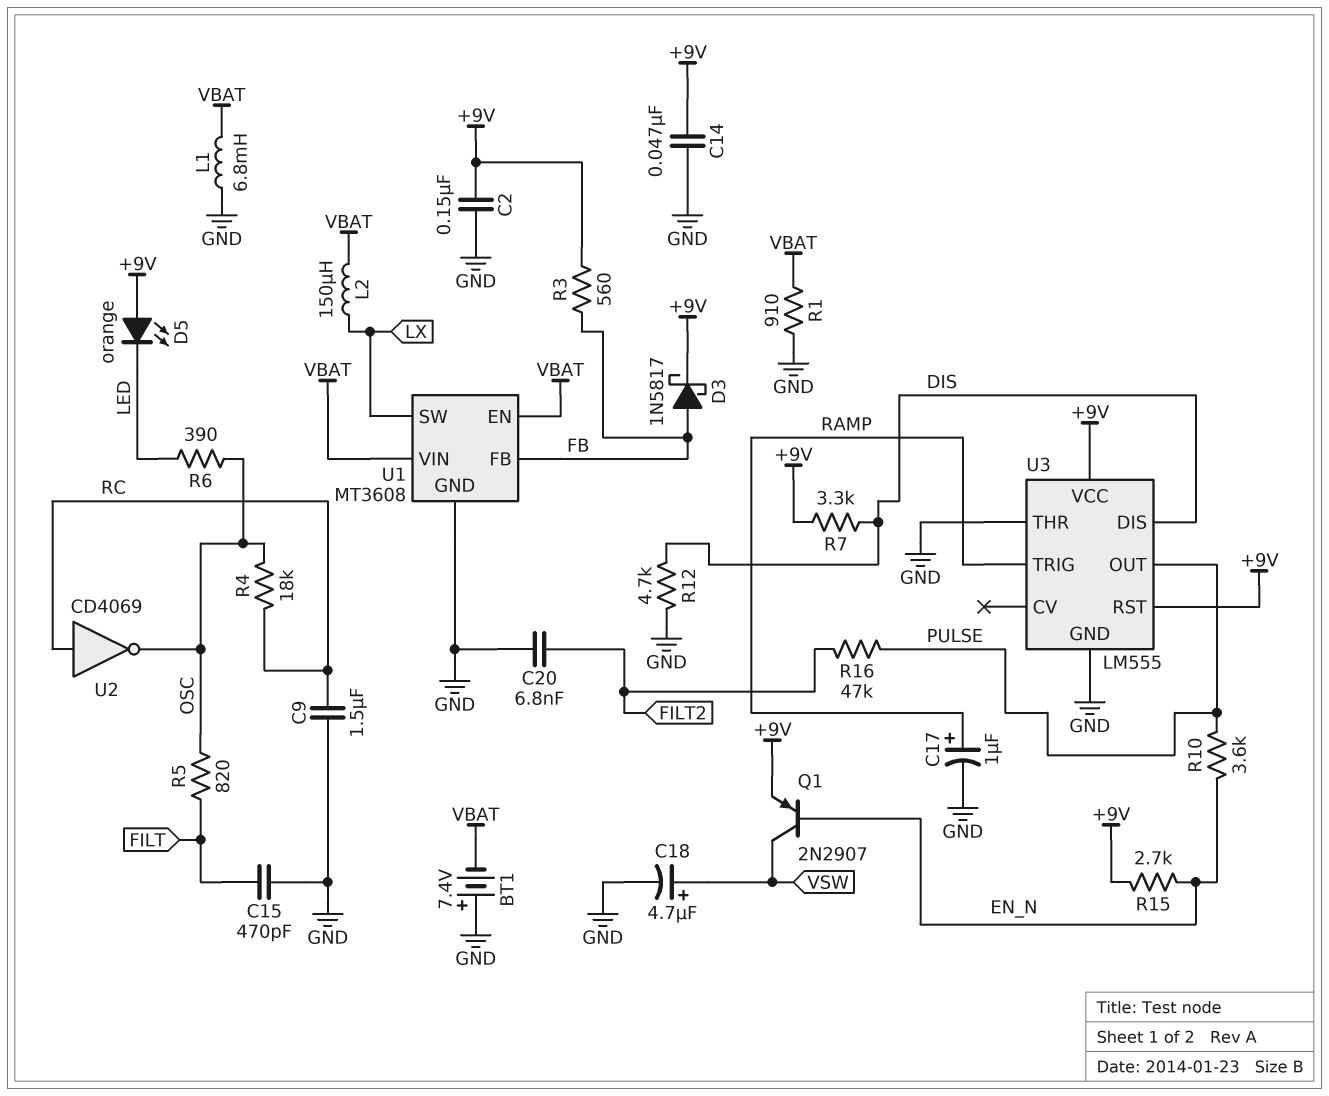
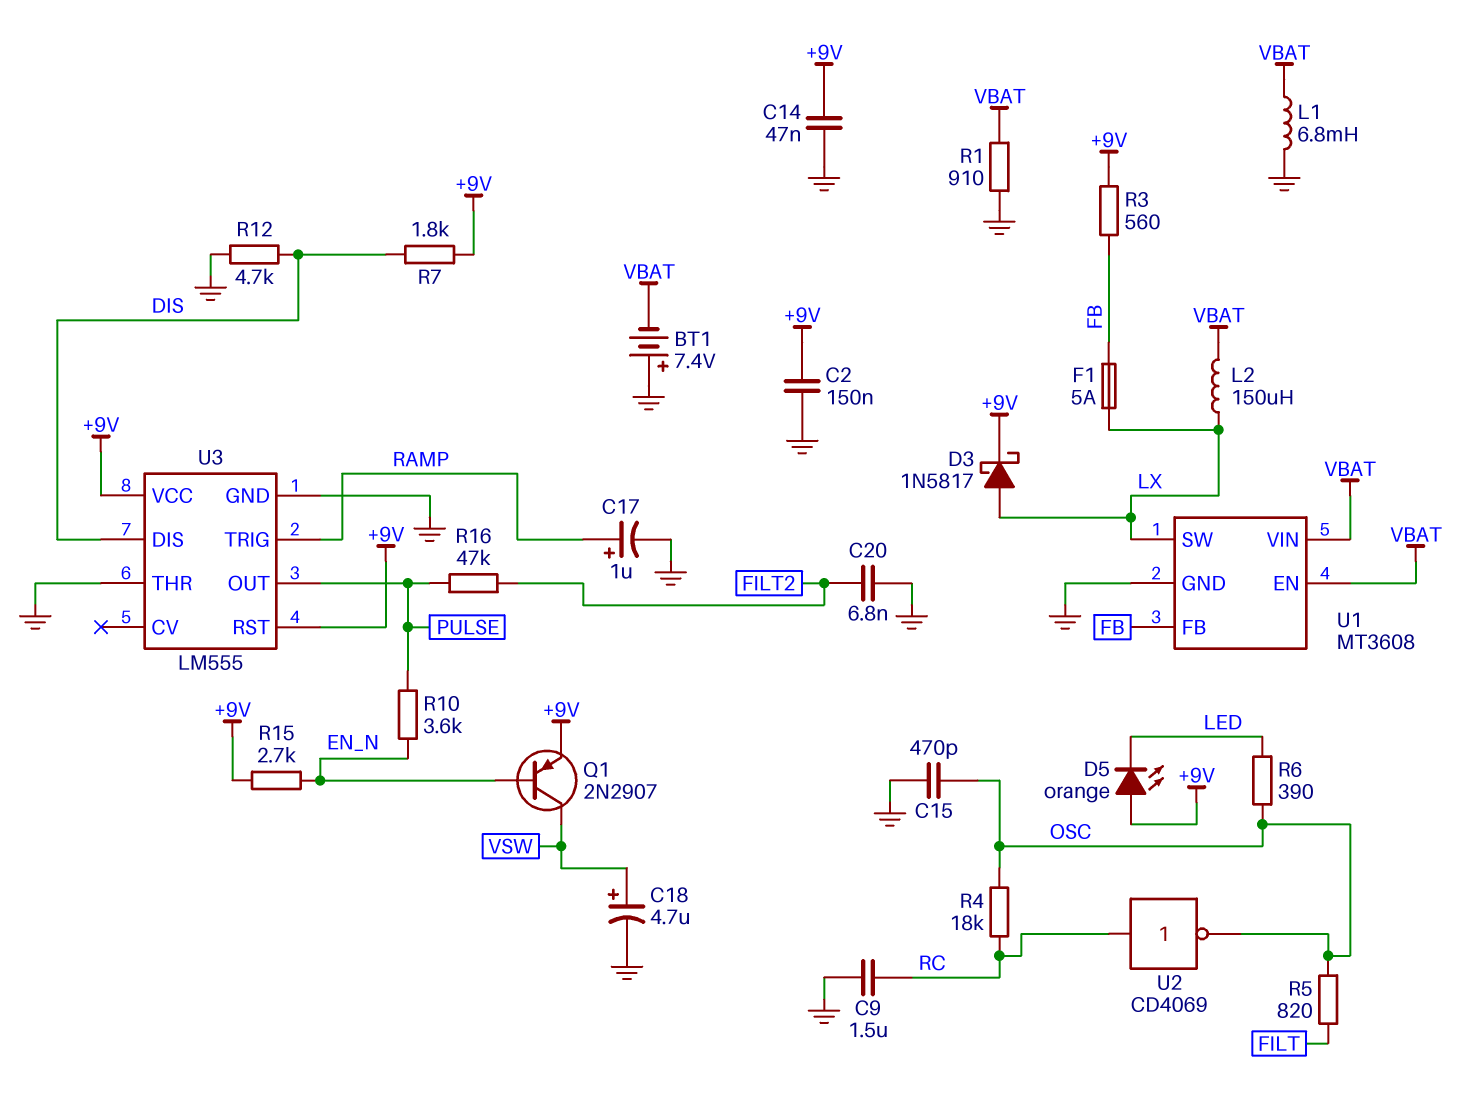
C15: 470pF (FILT, GND) -> 470pF (GND, OSC)
D3: schottky 1N5817 (A FB, K +9V) -> schottky 1N5817 (A LX, K +9V)
F1: none -> 5A (FB, LX)
R7: 3.3k (+9V, DIS) -> 1.8k (+9V, DIS)

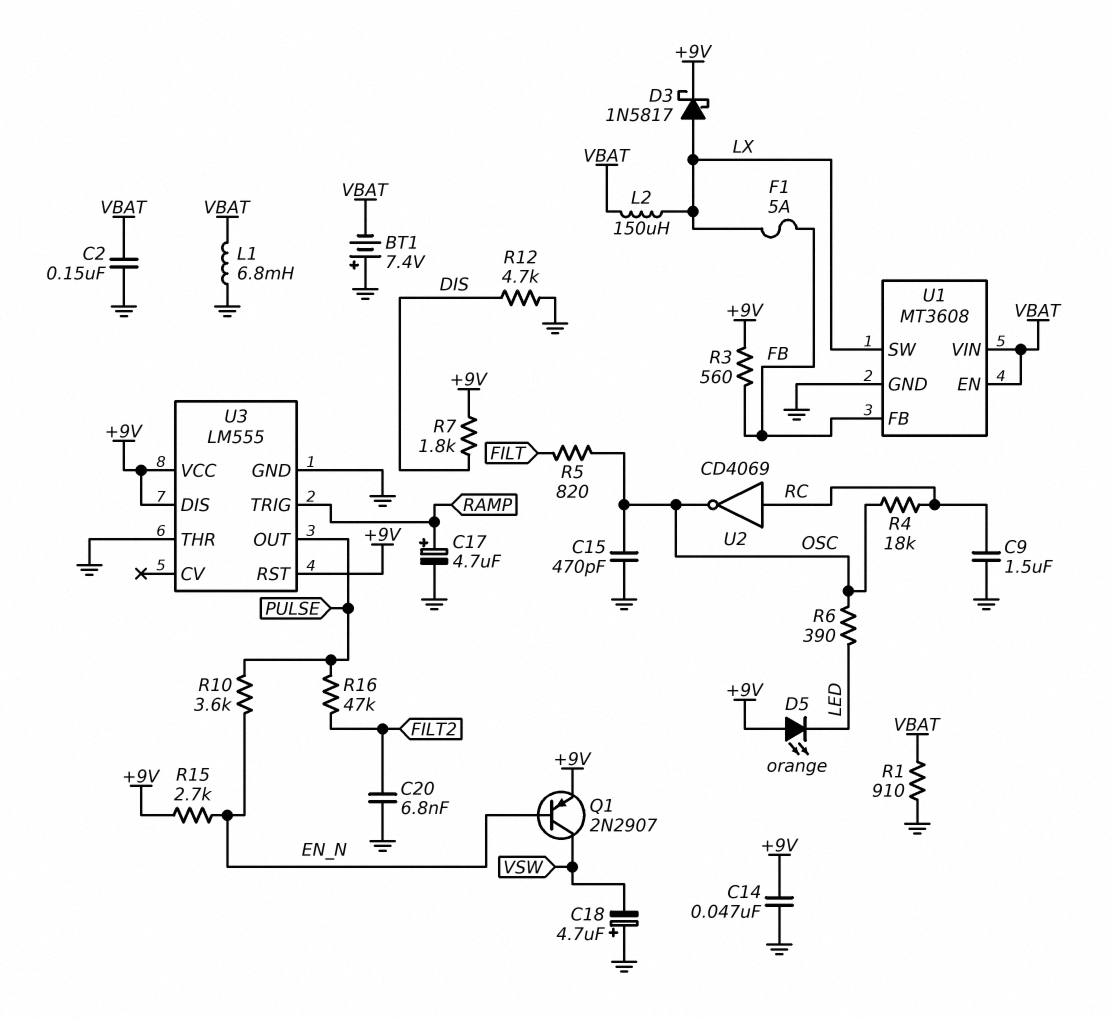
C2: 150nF (+9V, GND) -> 150nF (GND, VBAT)
C17: 1uF (plus RAMP, minus GND) -> 4.7uF (plus RAMP, minus GND)
C18: 4.7uF (plus VSW, minus GND) -> 4.7uF (plus GND, minus VSW)
U3 pin DIS: DIS -> +9V

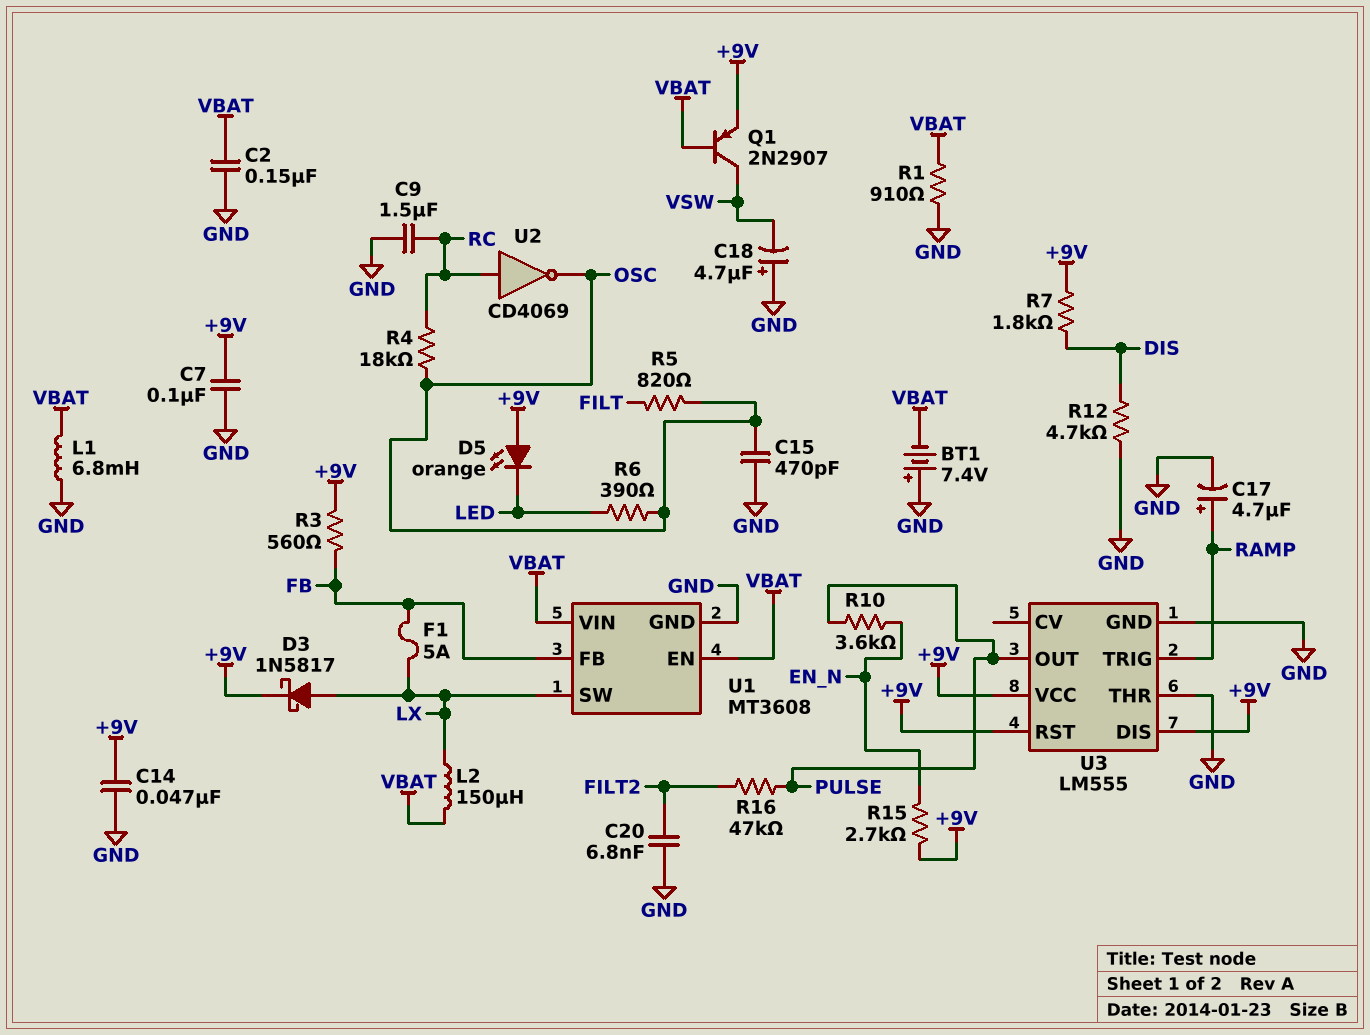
C7: none -> 100nF (+9V, GND)
Q1: PNP 2N2907 (B EN_N, C VSW, E +9V) -> PNP 2N2907 (B VBAT, C VSW, E +9V)

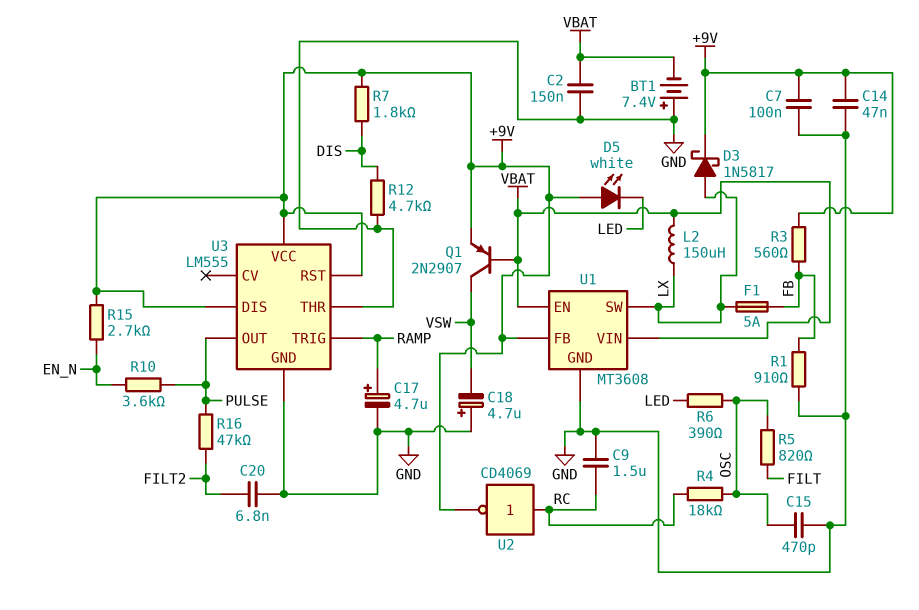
D5: LED orange (A +9V, K LED) -> LED white (A +9V, K LED)
L1: 6.8mH (GND, VBAT) -> none
R1: 910 (GND, VBAT) -> 910 (FB, GND)
U1 pin FB: FB -> +9V
U2: NOT CD4069 (in RC, out OSC) -> NOT CD4069 (in RC, out +9V)

